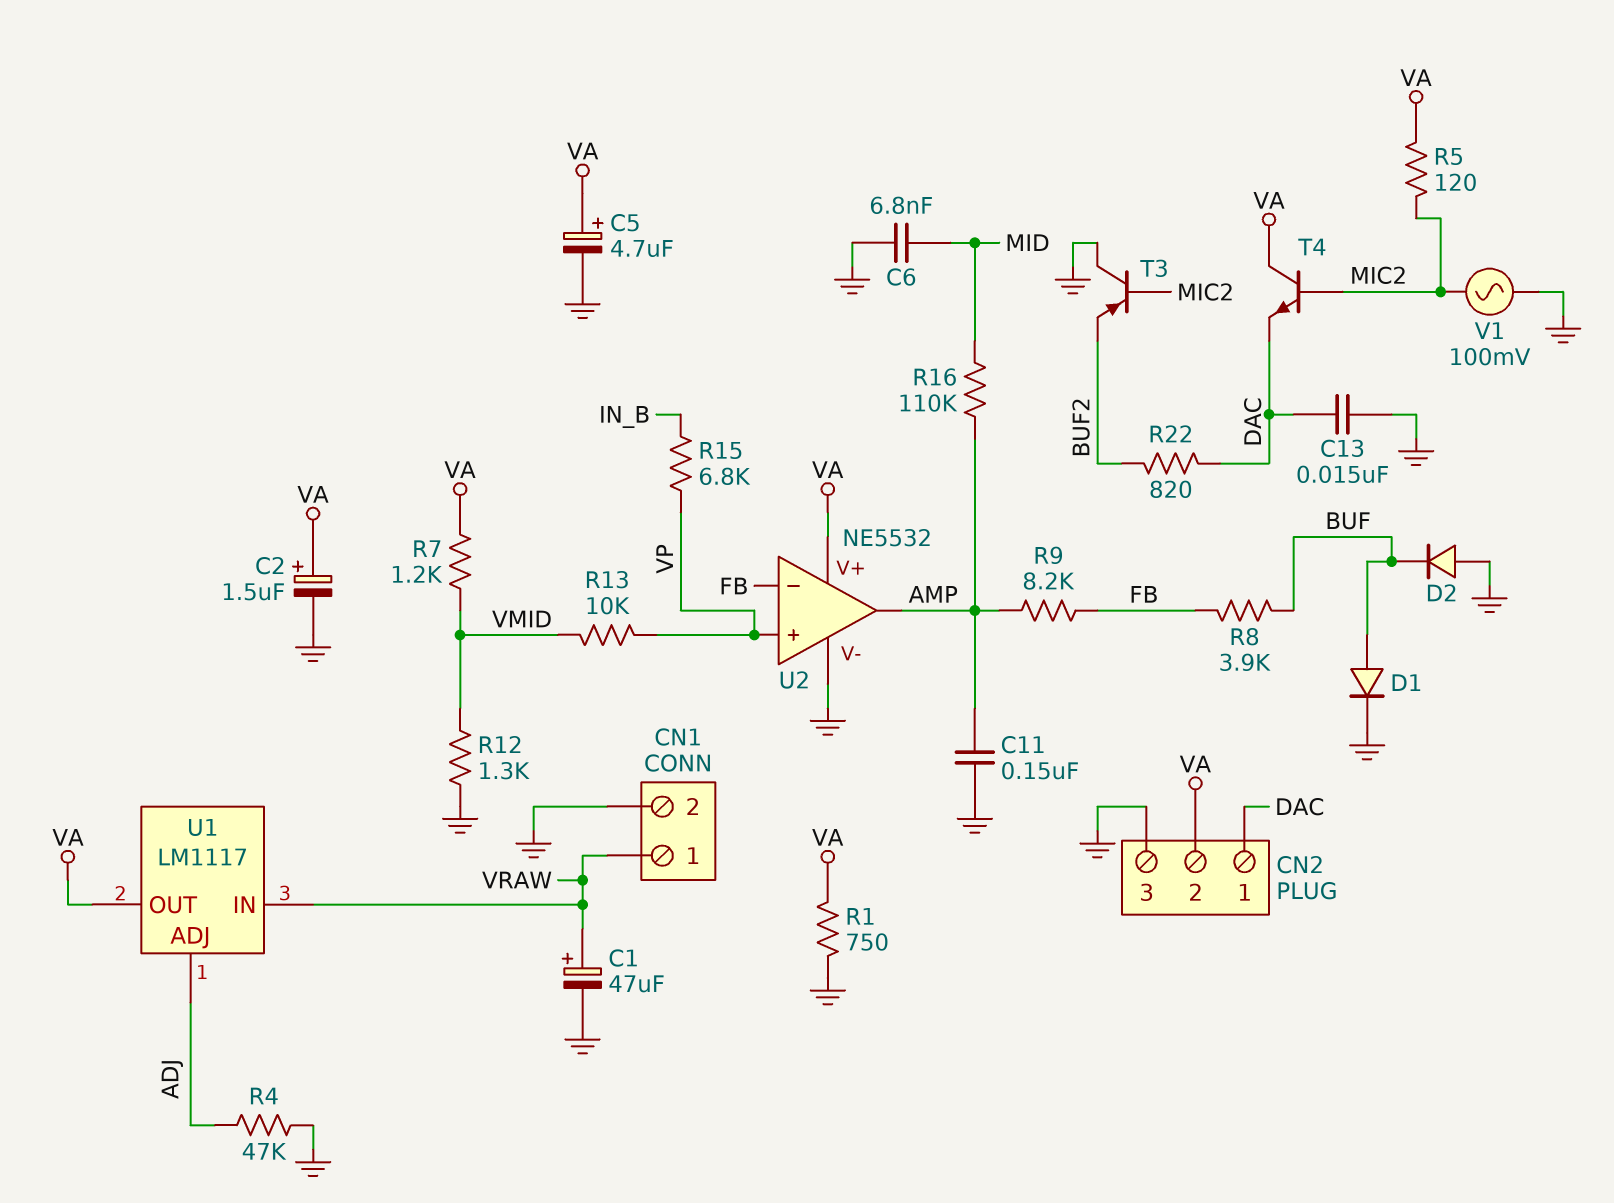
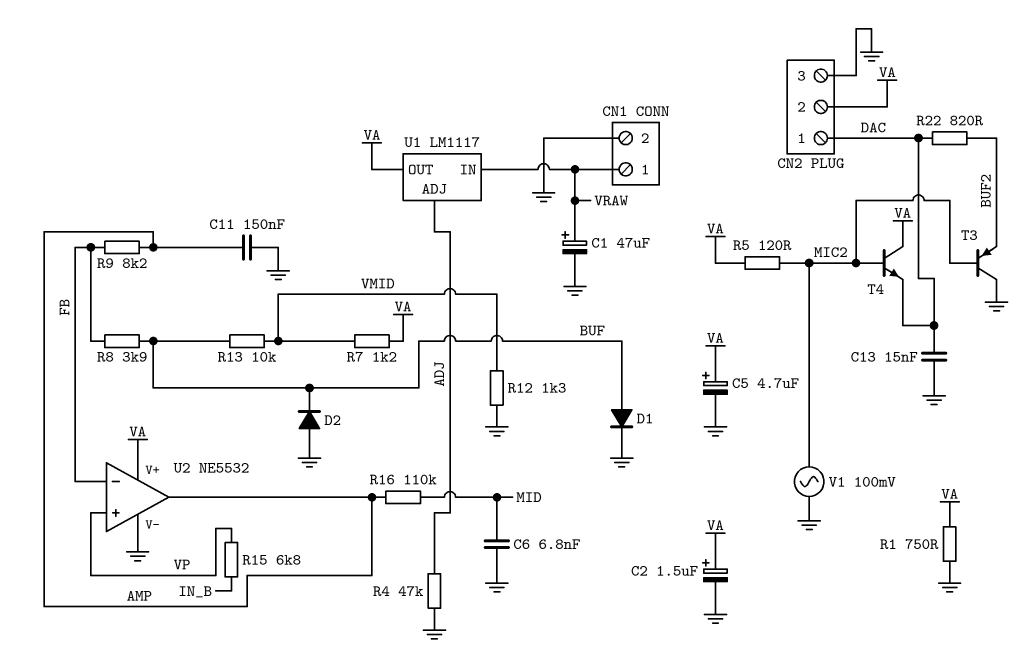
R13: 10k (VMID, VP) -> 10k (BUF, VMID)

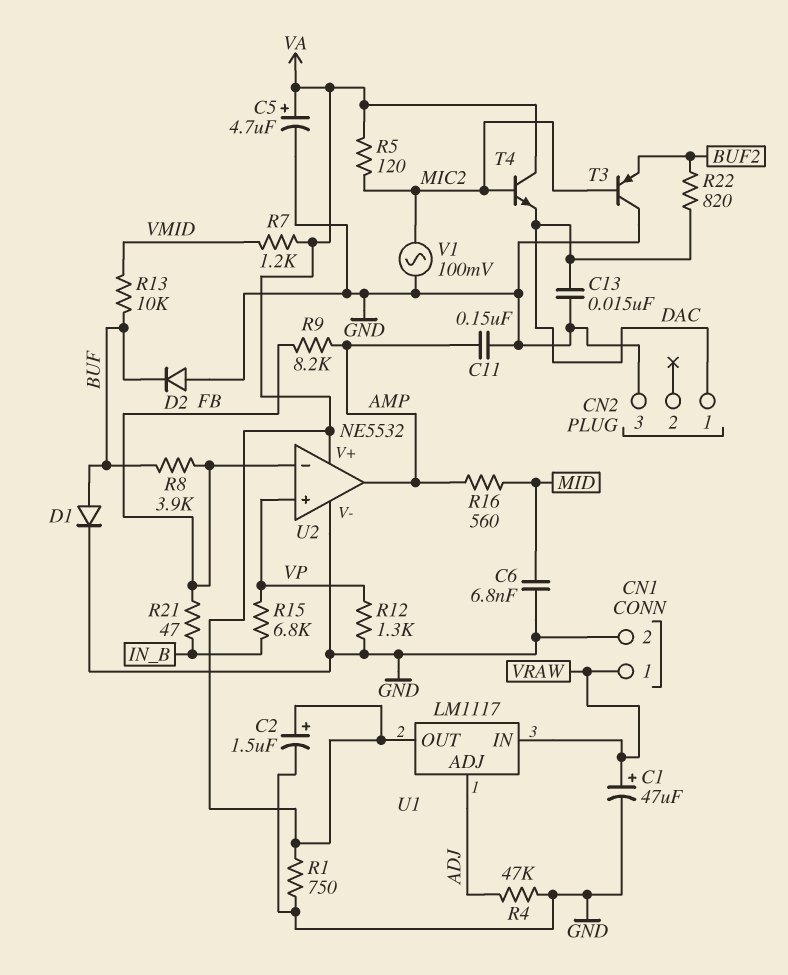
CN2 pin 2: VA -> none
R12: 1.3k (GND, VMID) -> 1.3k (GND, VP)
R16: 110k (AMP, MID) -> 560 (AMP, MID)
R21: none -> 47 (FB, IN_B)

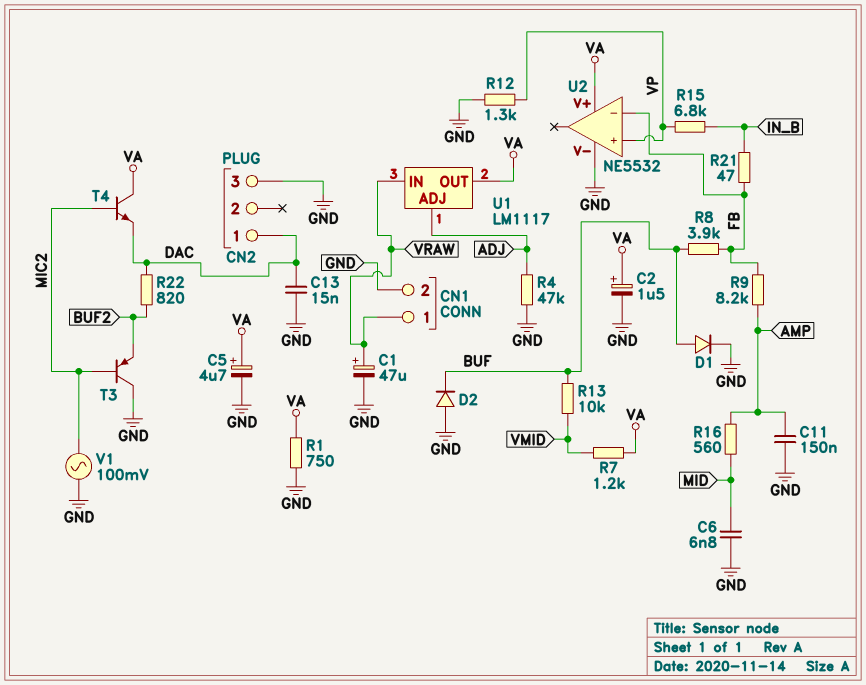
R5: 120 (MIC2, VA) -> none
U2 pin out: AMP -> none

